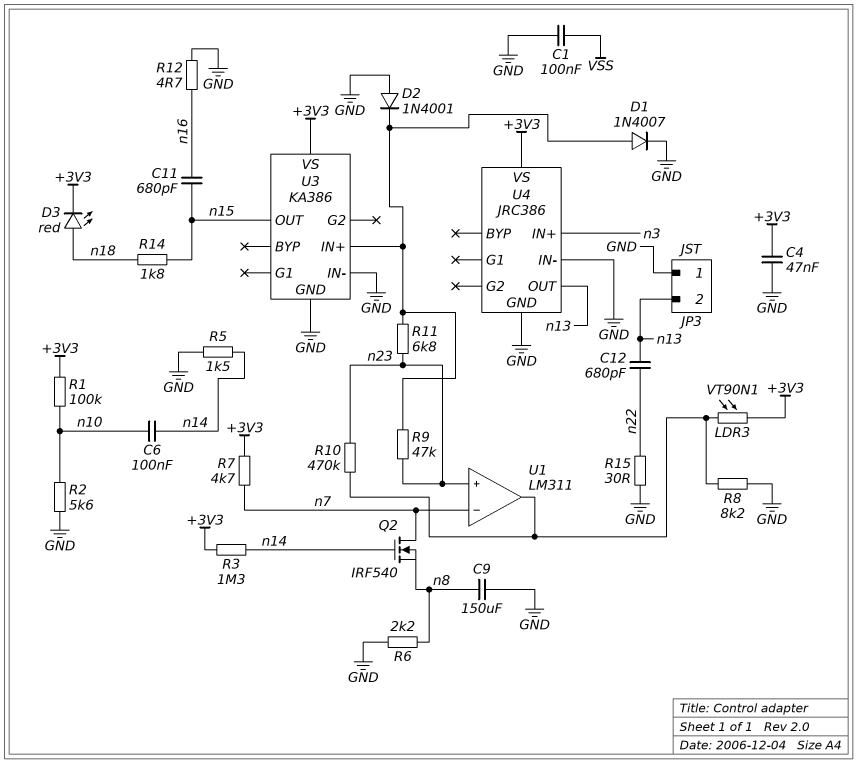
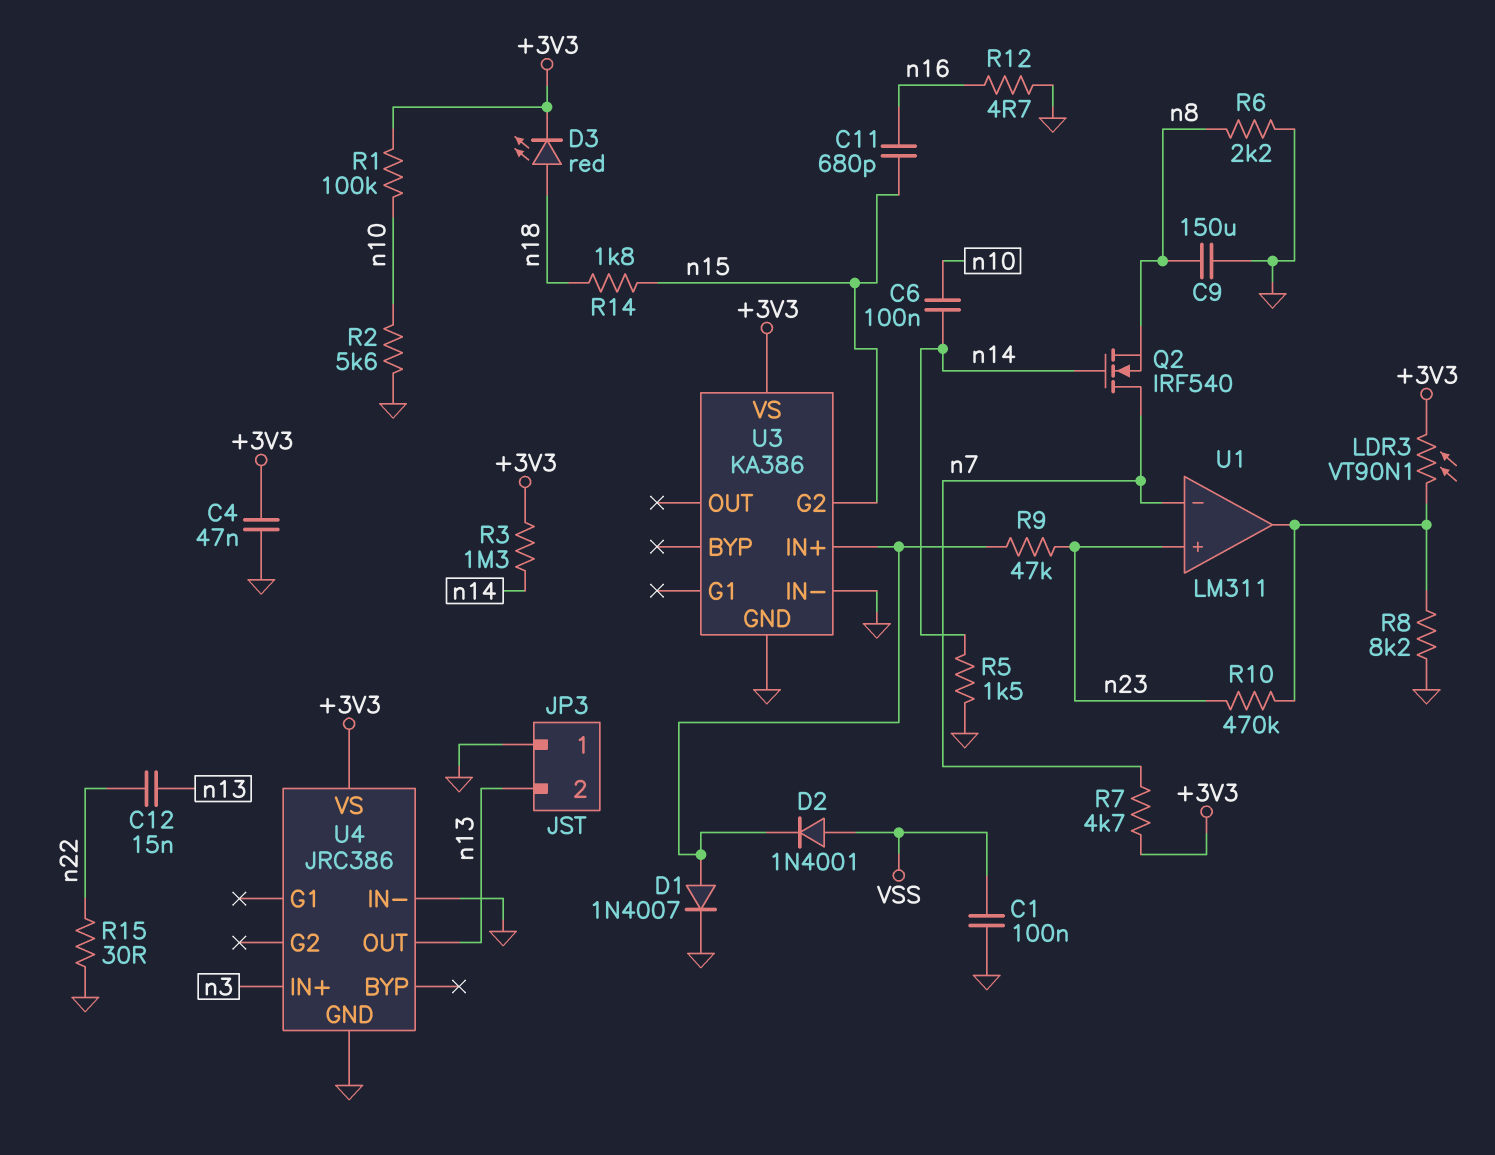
C12: 680pF (n13, n22) -> 15nF (n13, n22)
D2: diode 1N4001 (A GND, K U3/IN+) -> diode 1N4001 (A VSS, K U3/IN+)
R11: 6.8k (U3/IN+, n23) -> none
U3 pin G2: none -> n15
U3 pin OUT: n15 -> none

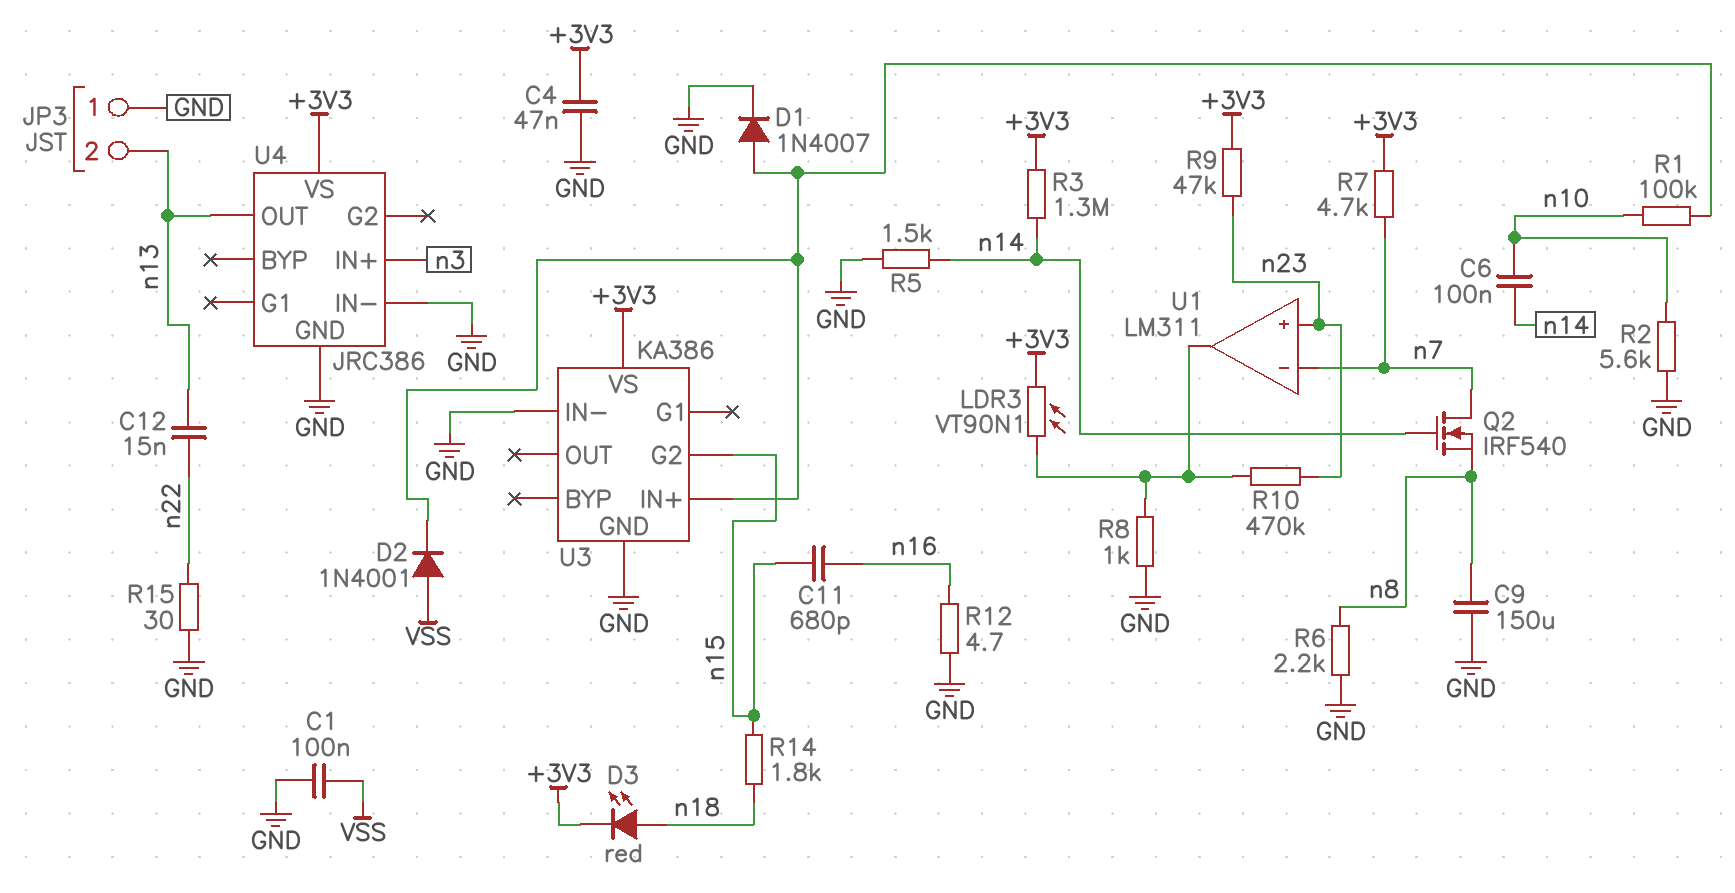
R1: 100k (+3V3, n10) -> 100k (U3/IN+, n10)
R8: 8.2k (GND, U1/out) -> 1k (GND, U1/out)
R9: 47k (U3/IN+, n23) -> 47k (+3V3, n23)

